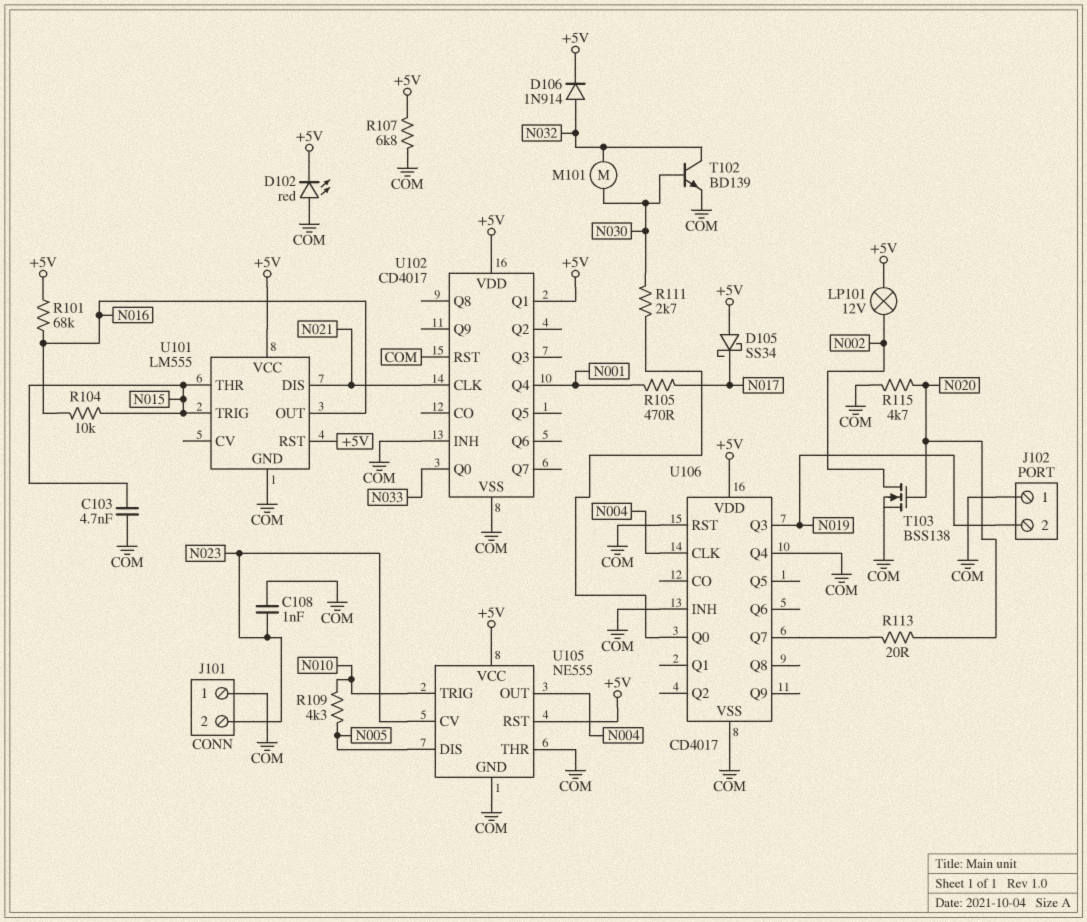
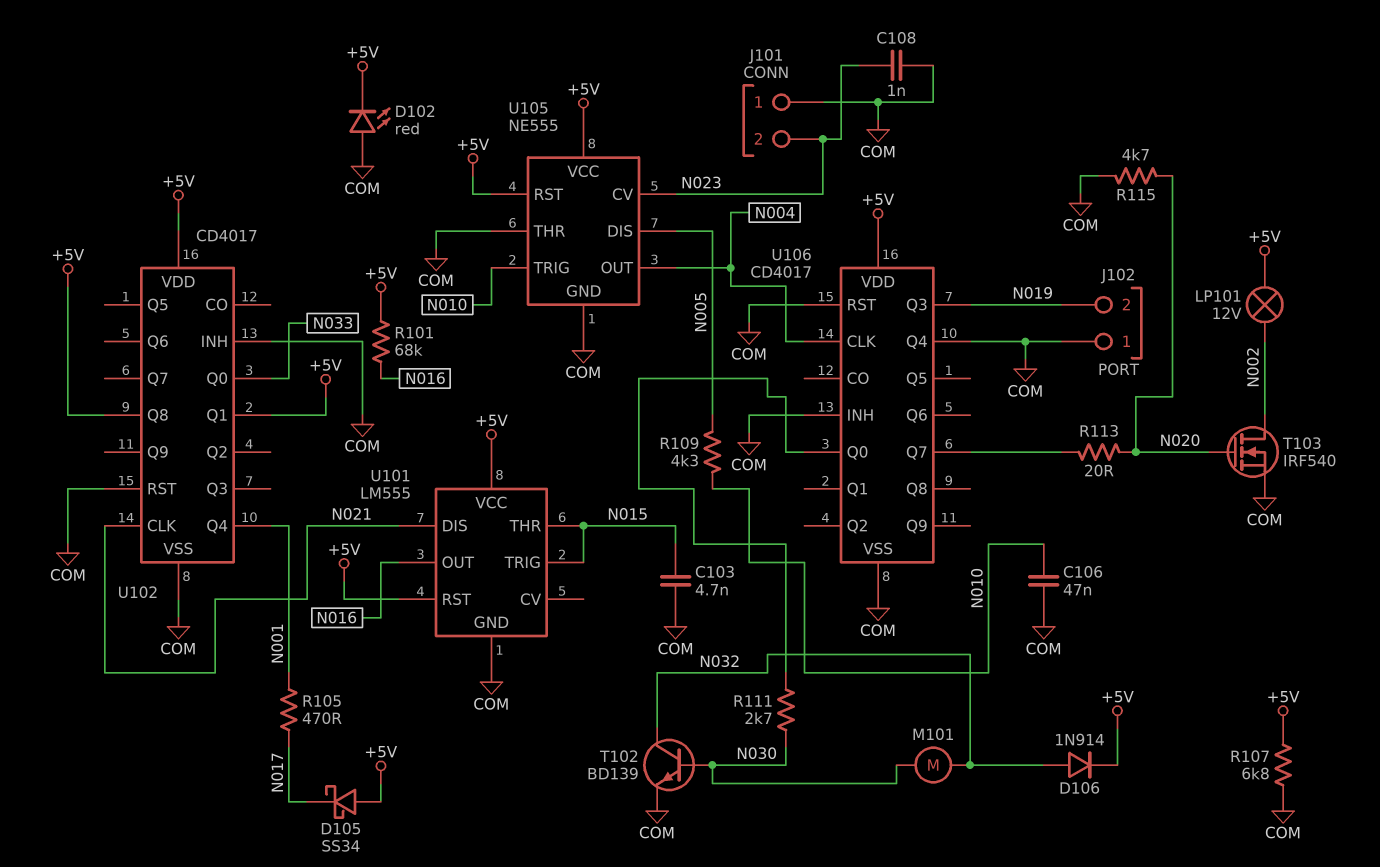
C106: none -> 47nF (COM, N010)
R104: 10k (N015, N016) -> none
T103: NMOS BSS138 (G N020, D N002, S COM) -> NMOS IRF540 (G N020, D N002, S COM)
U102 pin Q8: none -> +5V

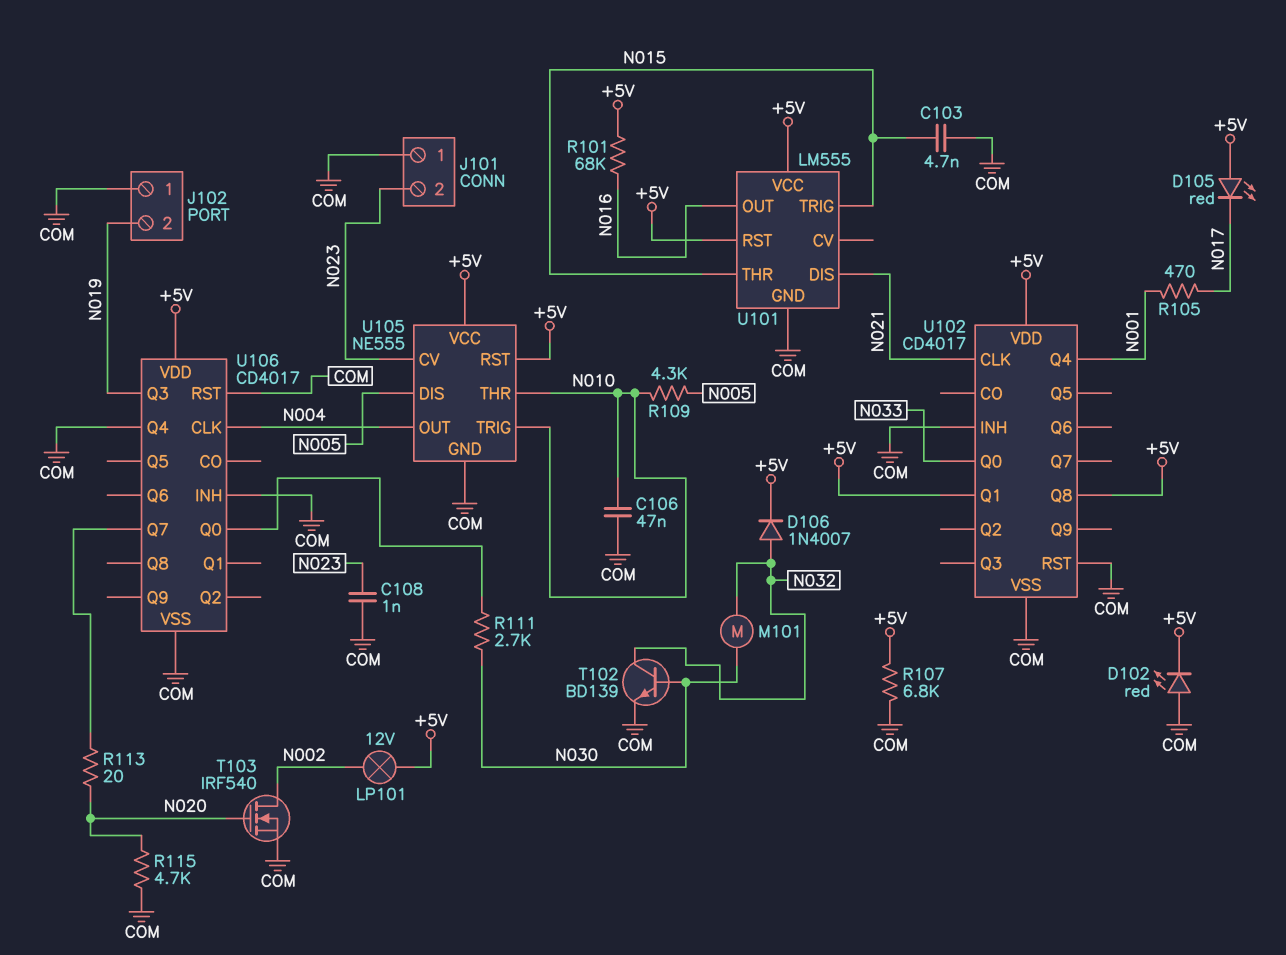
D105: schottky SS34 (A +5V, K N017) -> LED red (A +5V, K N017)
D106: diode 1N914 (A N032, K +5V) -> diode 1N4007 (A N032, K +5V)
U105 pin THR: COM -> N010

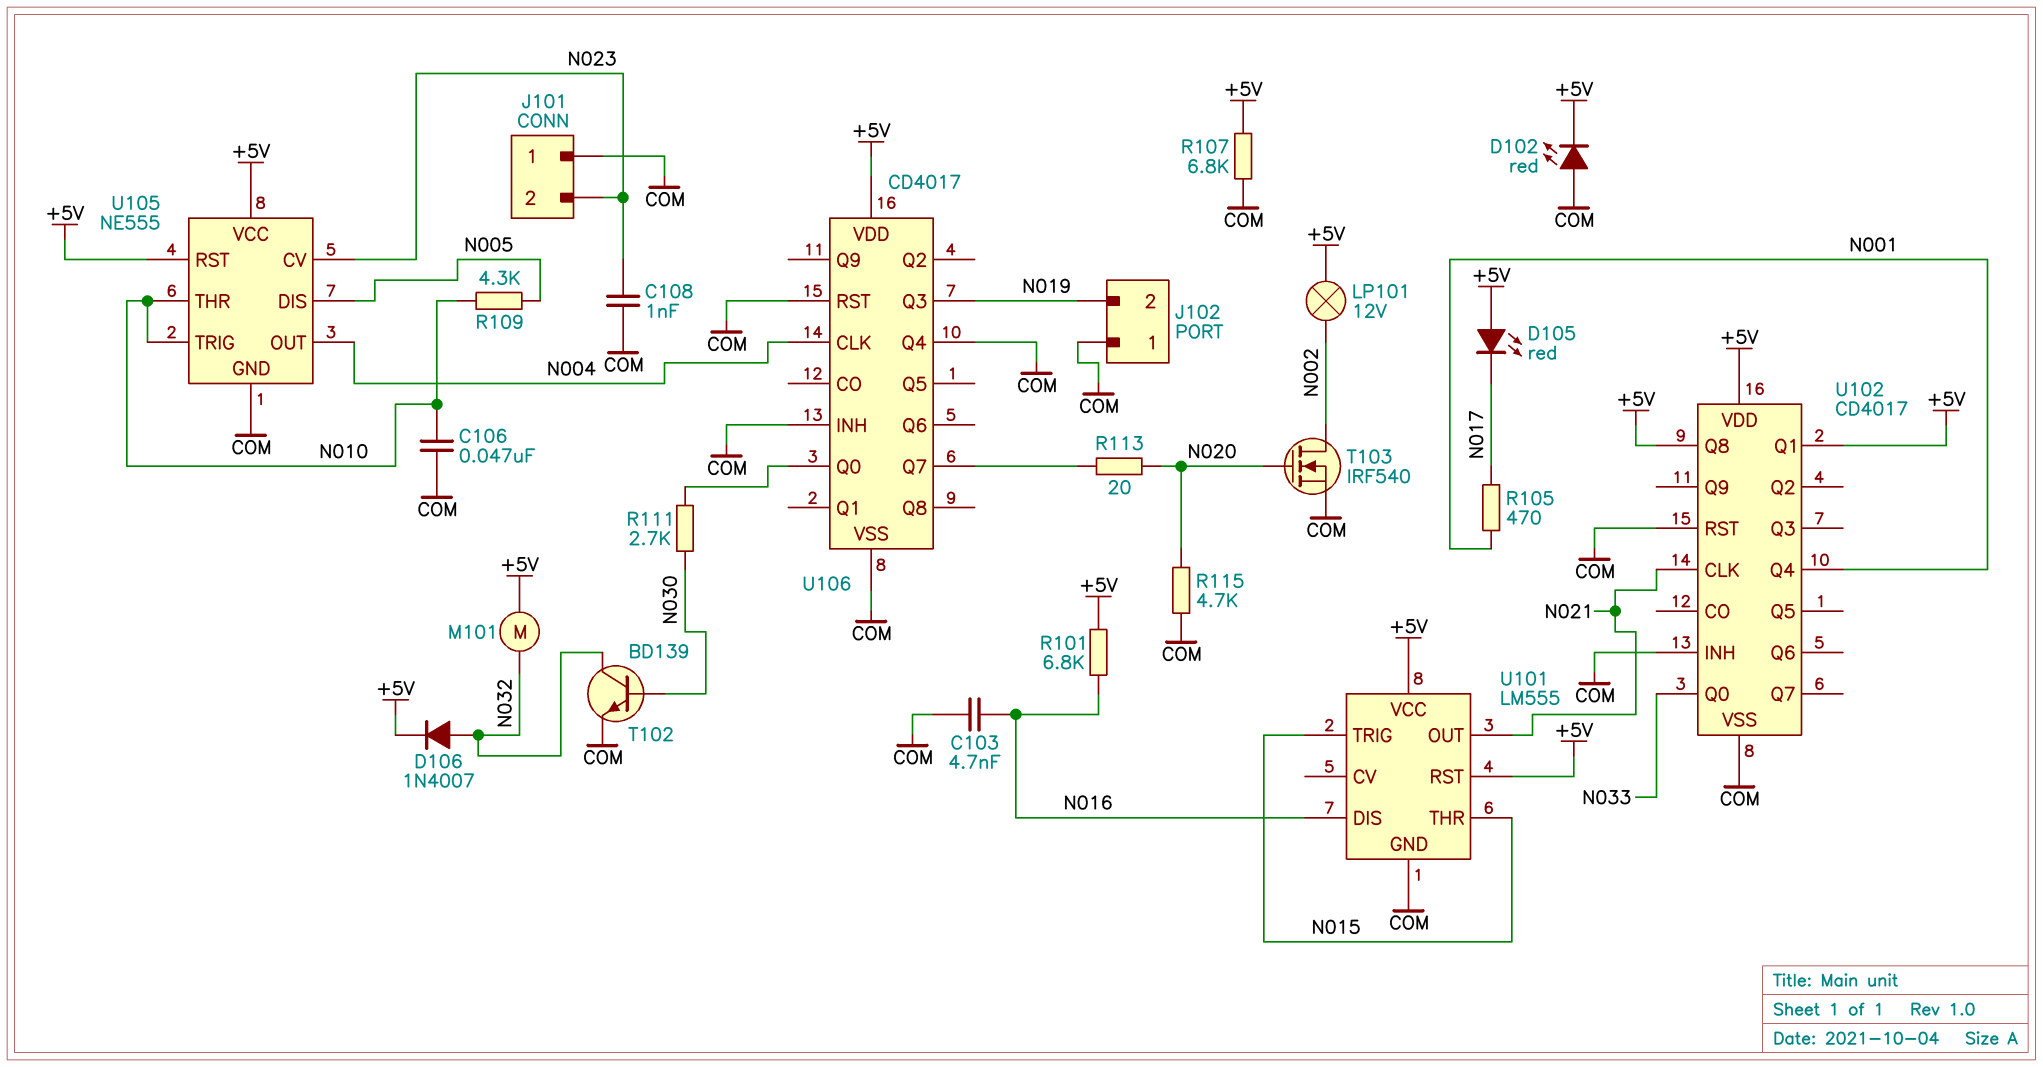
C103: 4.7nF (COM, N015) -> 4.7nF (COM, N016)
M101: motor (N030, N032) -> motor (+5V, N032)
R101: 68k (+5V, N016) -> 6.8k (+5V, N016)
U101 pin DIS: N021 -> N016
U101 pin OUT: N016 -> N021

